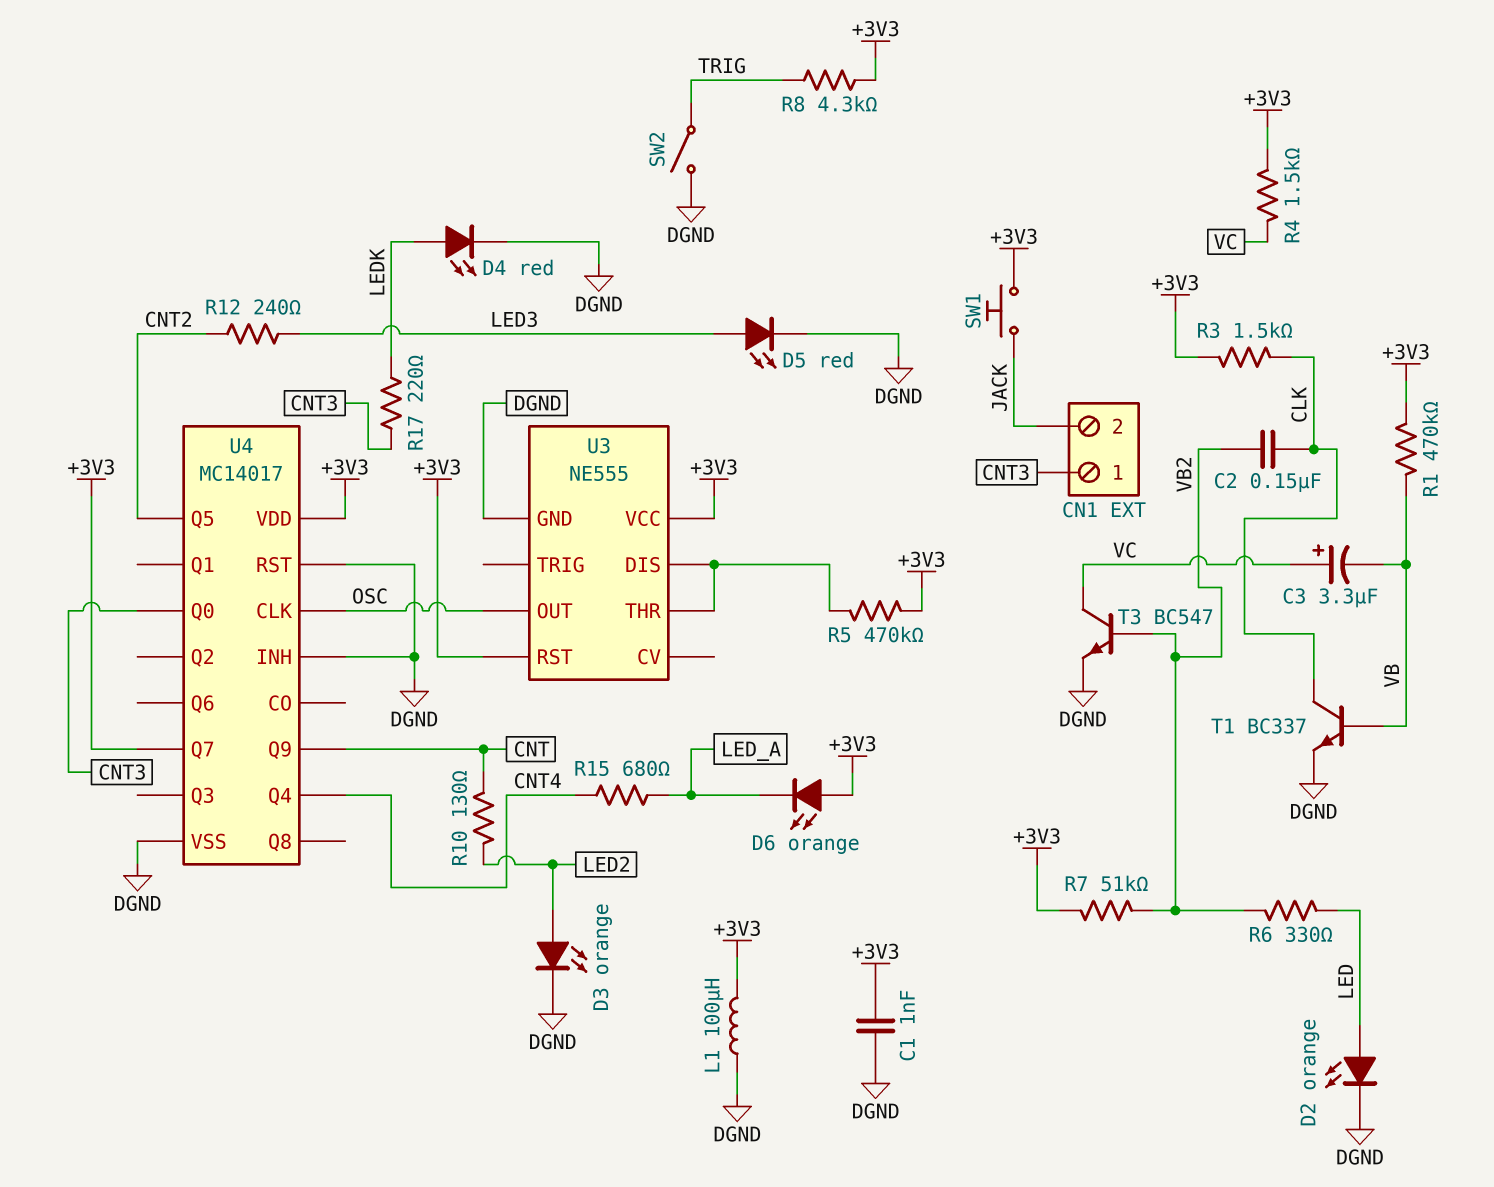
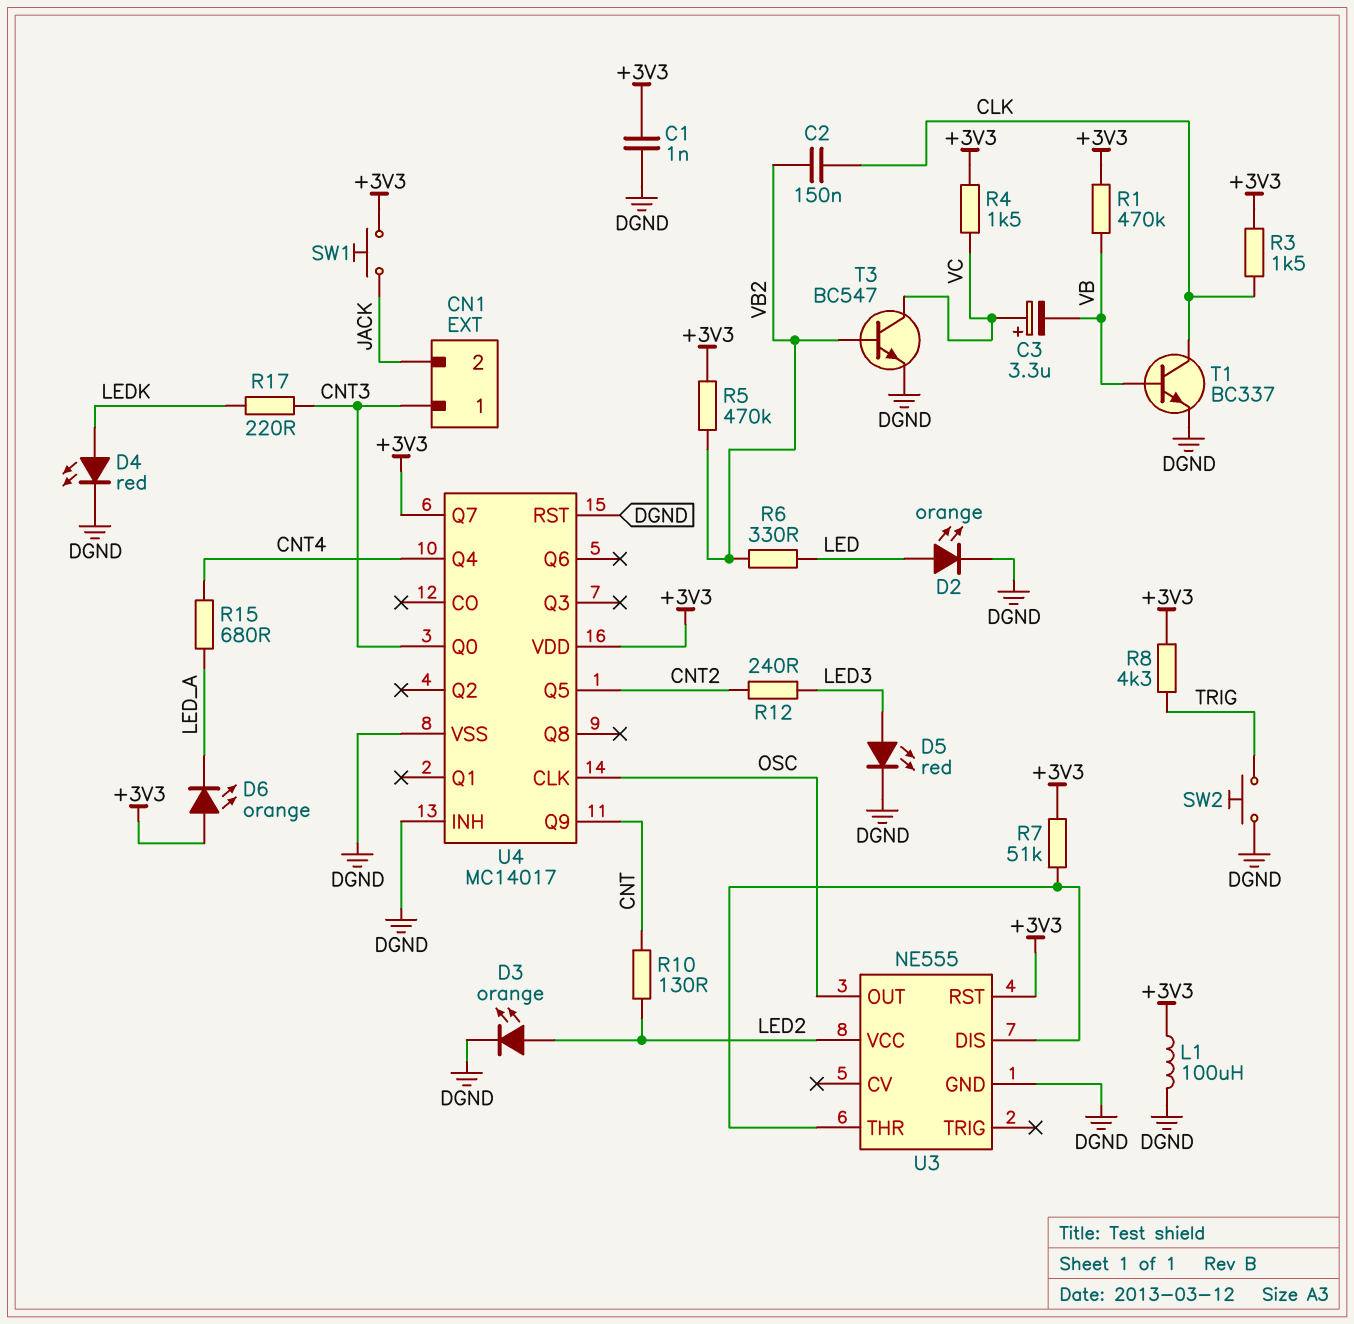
R5: 470k (+3V3, U3/DIS) -> 470k (+3V3, VB2)
R7: 51k (+3V3, VB2) -> 51k (+3V3, U3/DIS)
SW2: switch (DGND, TRIG) -> button (DGND, TRIG)
U3 pin VCC: +3V3 -> LED2

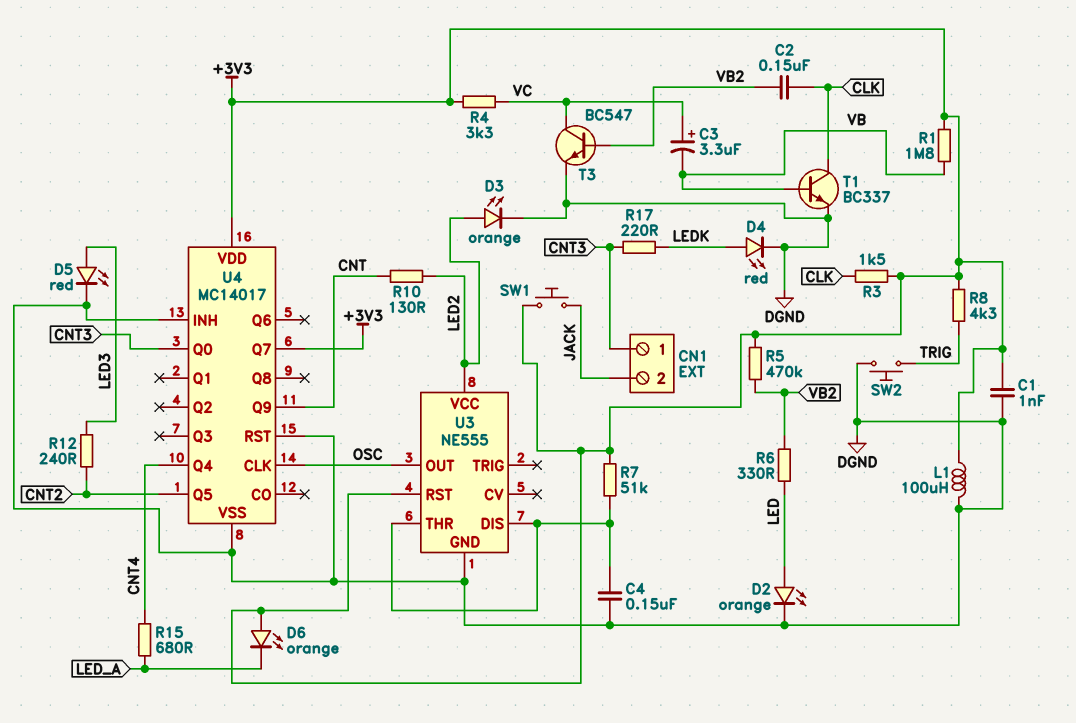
C4: none -> 150nF (DGND, U3/DIS)
R1: 470k (+3V3, VB) -> 1.8M (+3V3, VB)
R4: 1.5k (+3V3, VC) -> 3.3k (+3V3, VC)

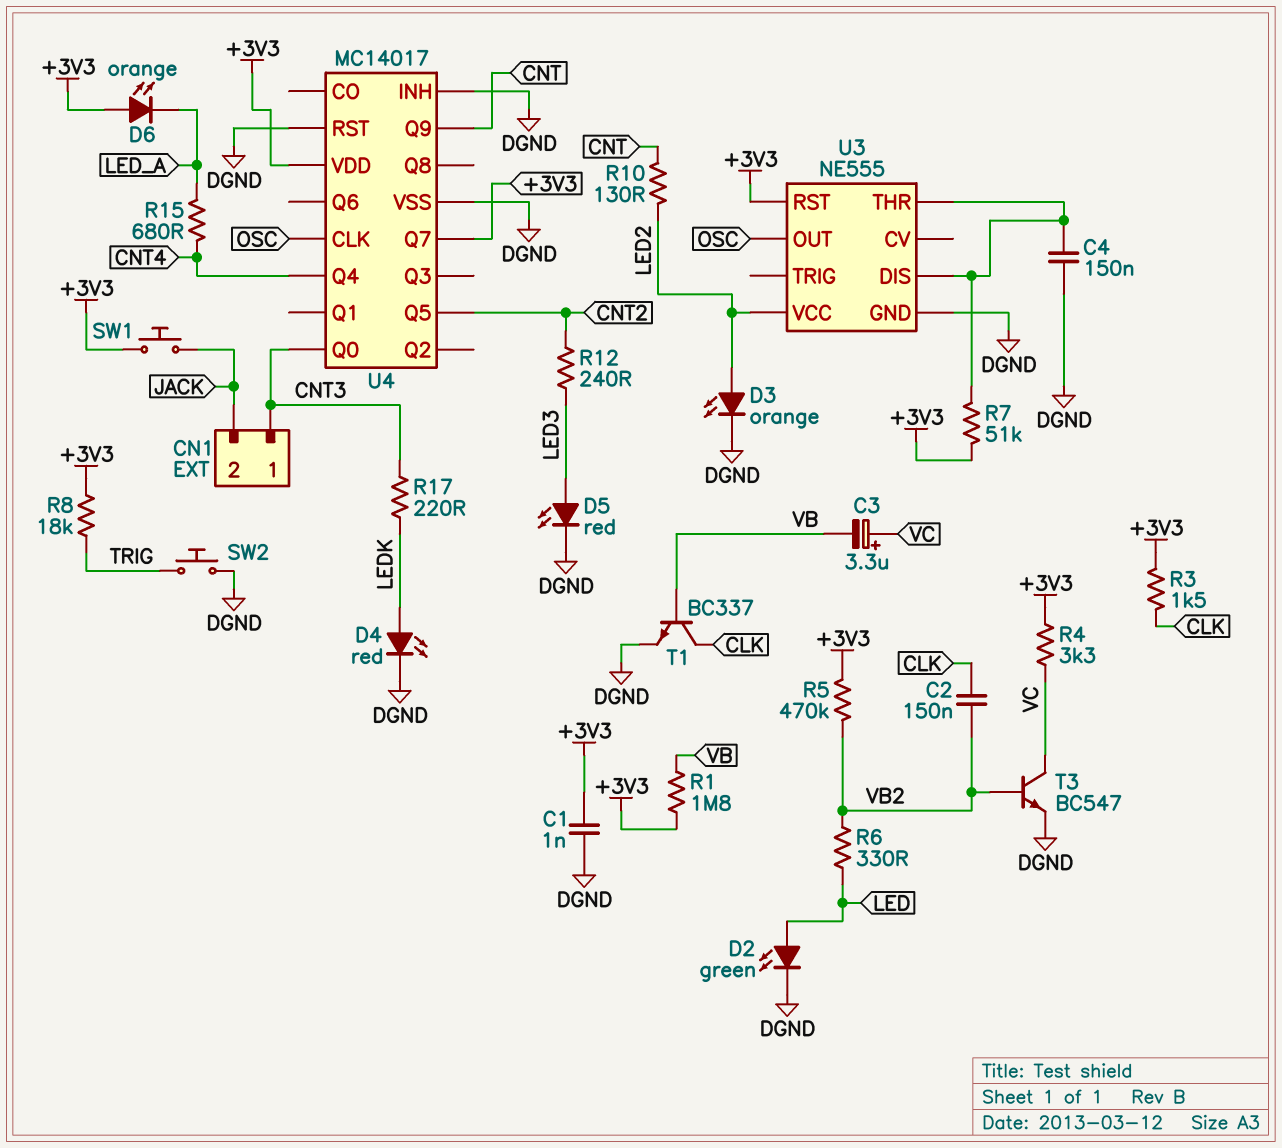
D2: LED orange (A LED, K DGND) -> LED green (A LED, K DGND)
L1: 100uH (+3V3, DGND) -> none
R8: 4.3k (+3V3, TRIG) -> 18k (+3V3, TRIG)

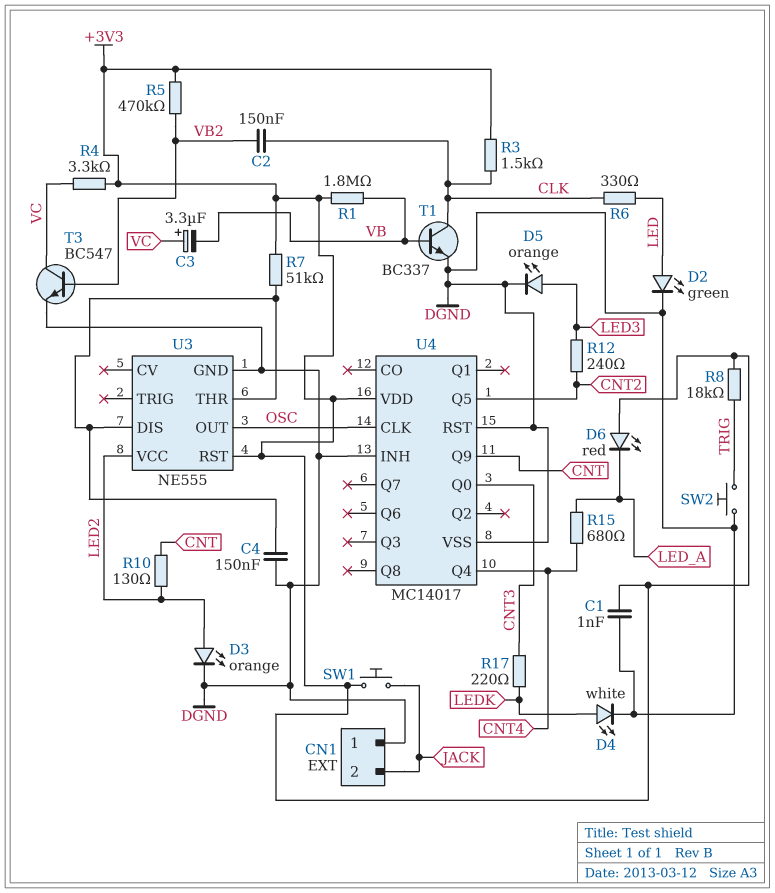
CN1 pin 1: CNT3 -> DGND
D4: LED red (A LEDK, K DGND) -> LED white (A LEDK, K DGND)
D5: LED red (A LED3, K DGND) -> LED orange (A LED3, K DGND)
D6: LED orange (A +3V3, K LED_A) -> LED red (A +3V3, K LED_A)
R6: 330 (LED, VB2) -> 330 (CLK, LED)
U4 pin Q7: +3V3 -> none

